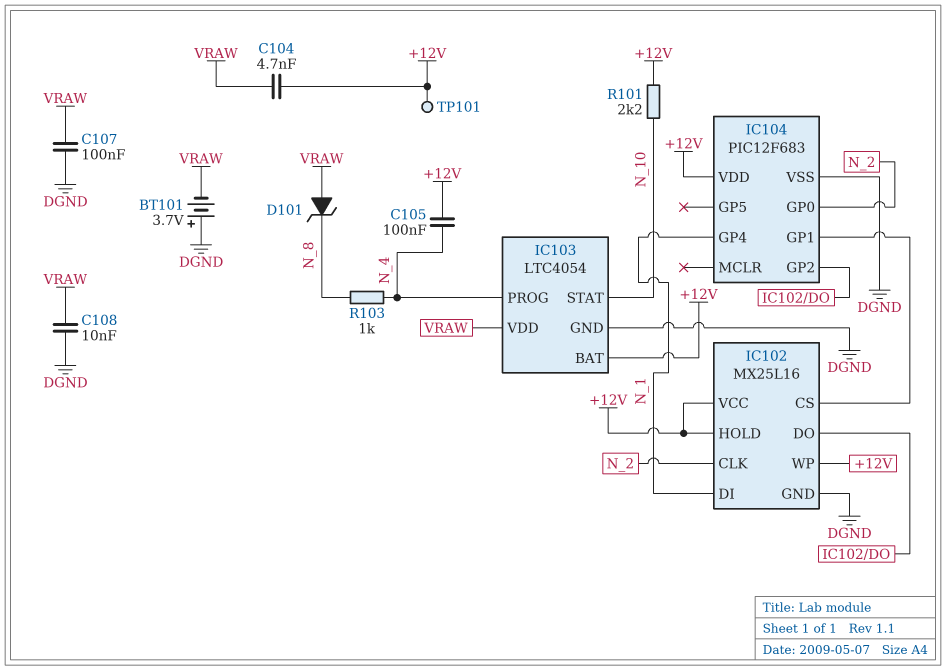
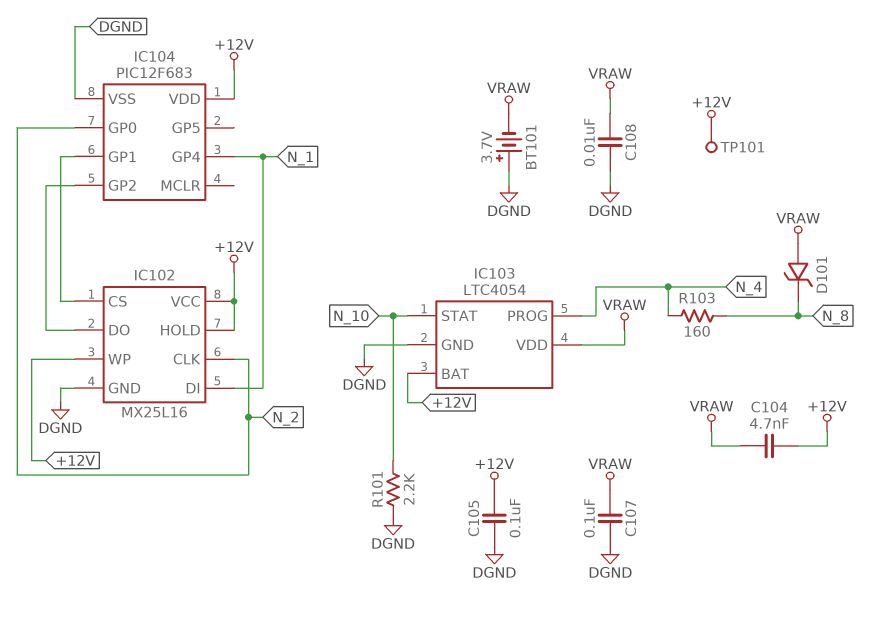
C105: 100nF (+12V, N_4) -> 100nF (+12V, DGND)
R101: 2.2k (+12V, N_10) -> 2.2k (DGND, N_10)
R103: 1k (N_4, N_8) -> 160 (N_4, N_8)

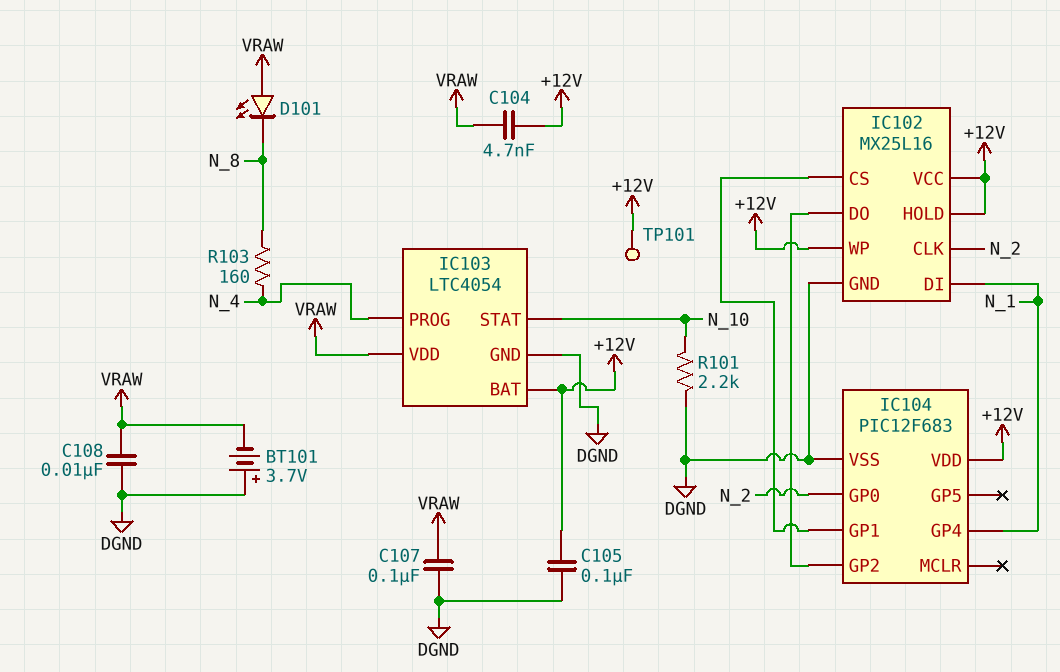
D101: zener (A VRAW, K N_8) -> LED (A VRAW, K N_8)

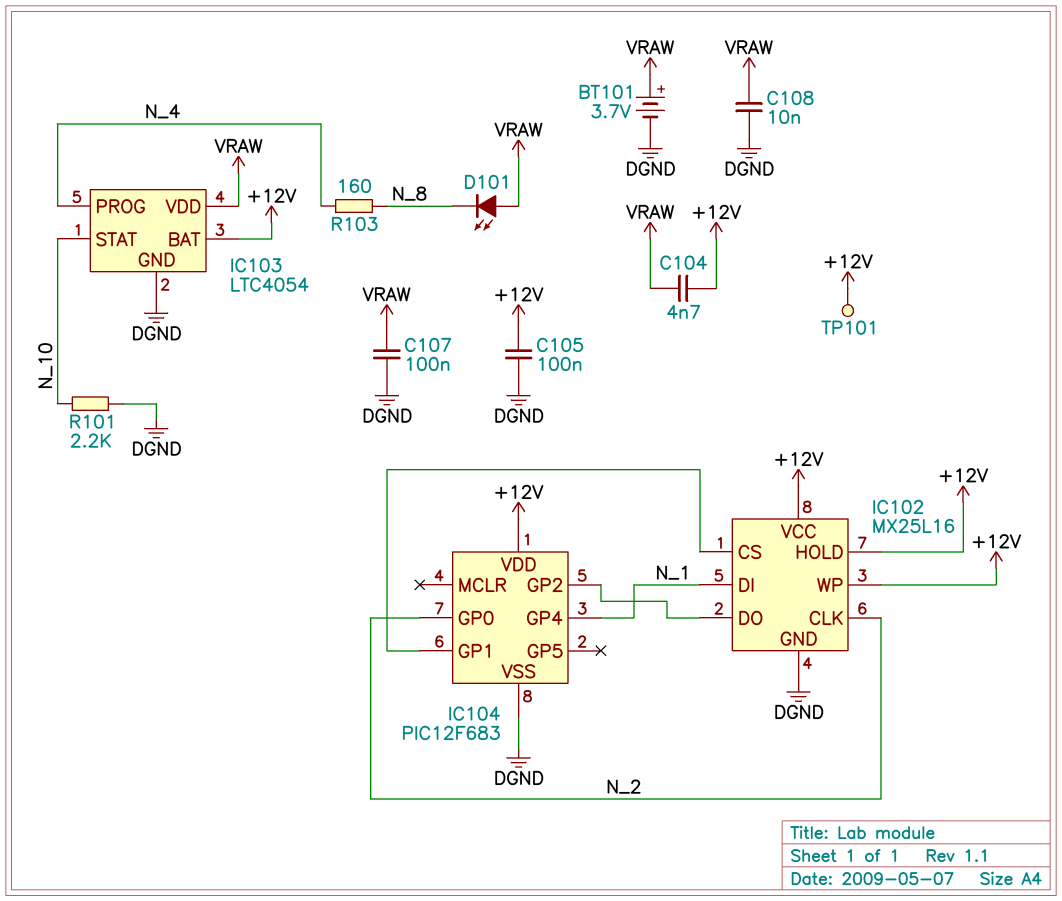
BT101: 3.7V (plus DGND, minus VRAW) -> 3.7V (plus VRAW, minus DGND)

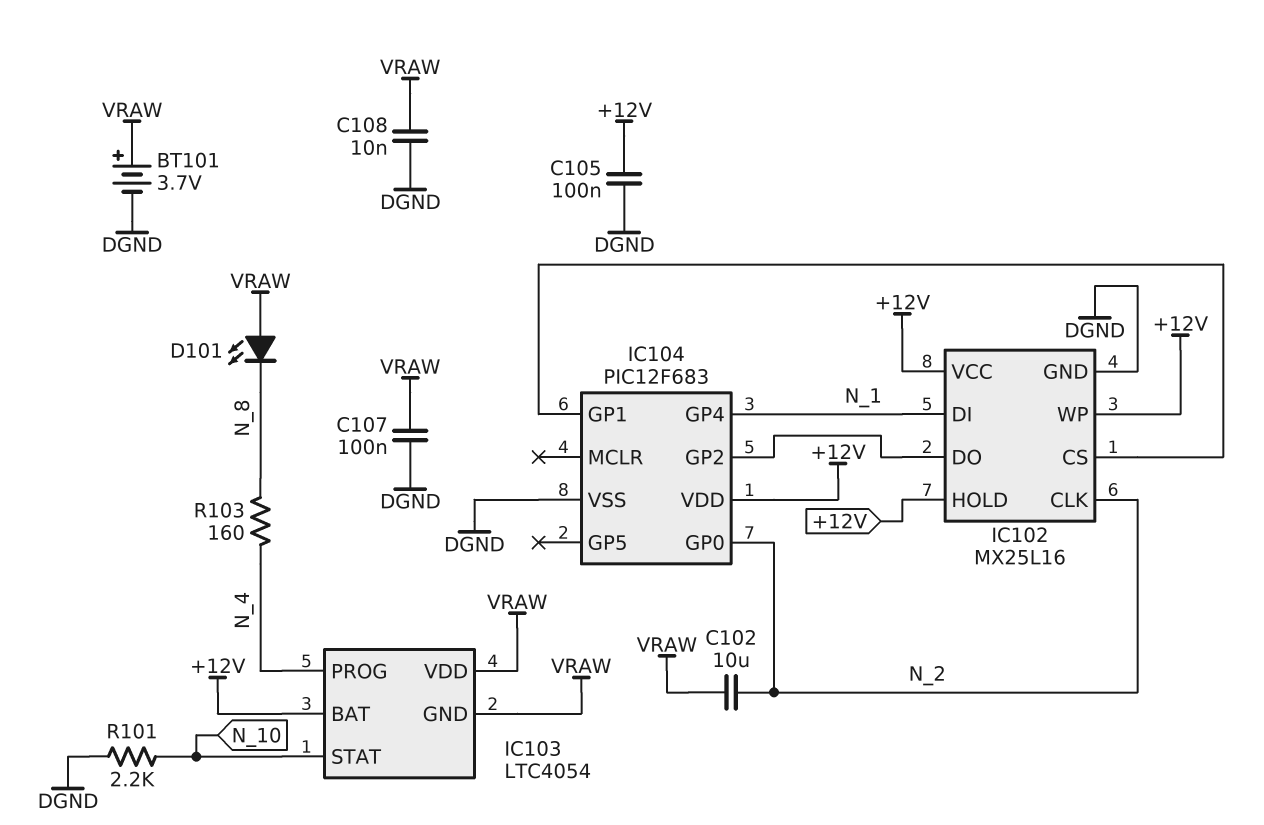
C102: none -> 10uF (N_2, VRAW)
C104: 4.7nF (+12V, VRAW) -> none
IC103 pin GND: DGND -> VRAW
TP101: test point (+12V) -> none

